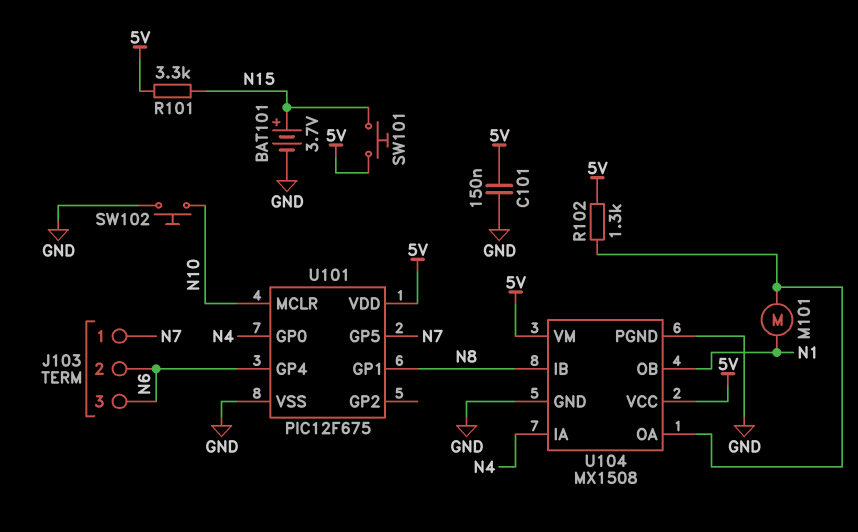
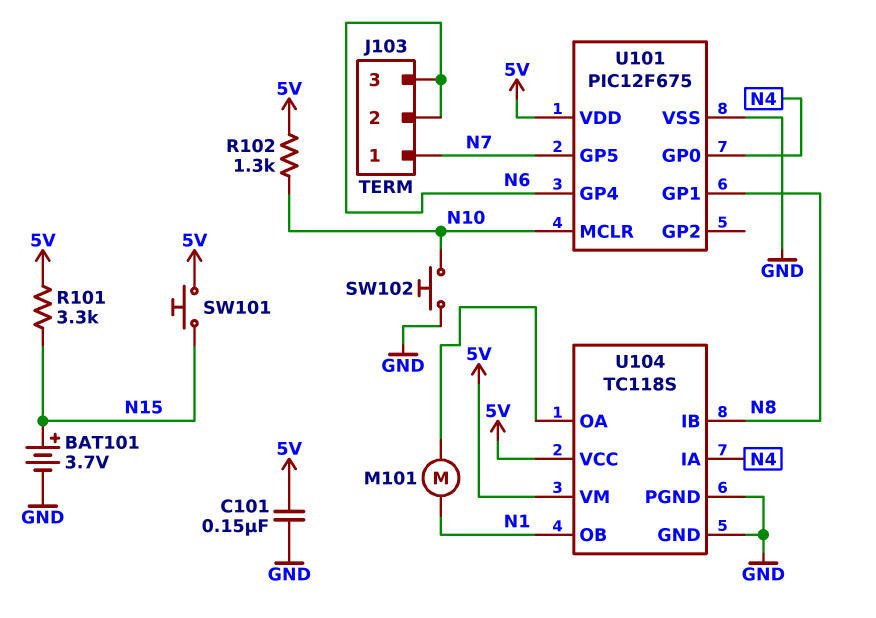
R102: 1.3k (5V, U104/OA) -> 1.3k (5V, N10)
U104: MX1508 -> TC118S

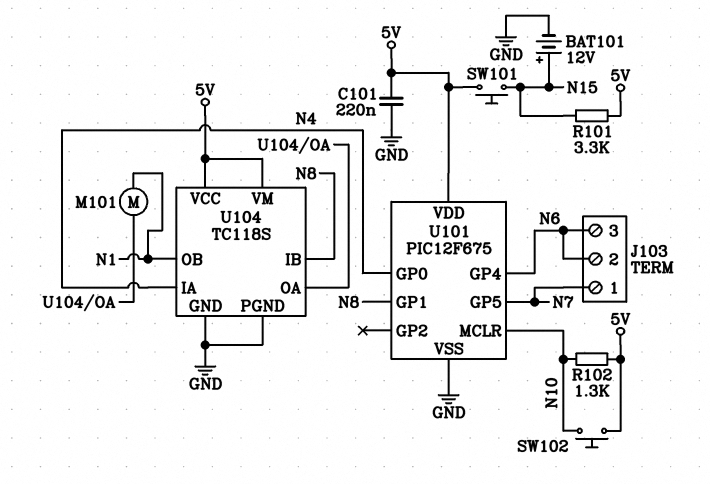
BAT101: 3.7V (plus N15, minus GND) -> 12V (plus N15, minus GND)
C101: 150nF (5V, GND) -> 220nF (5V, GND)
SW102: button (GND, N10) -> button (5V, N10)

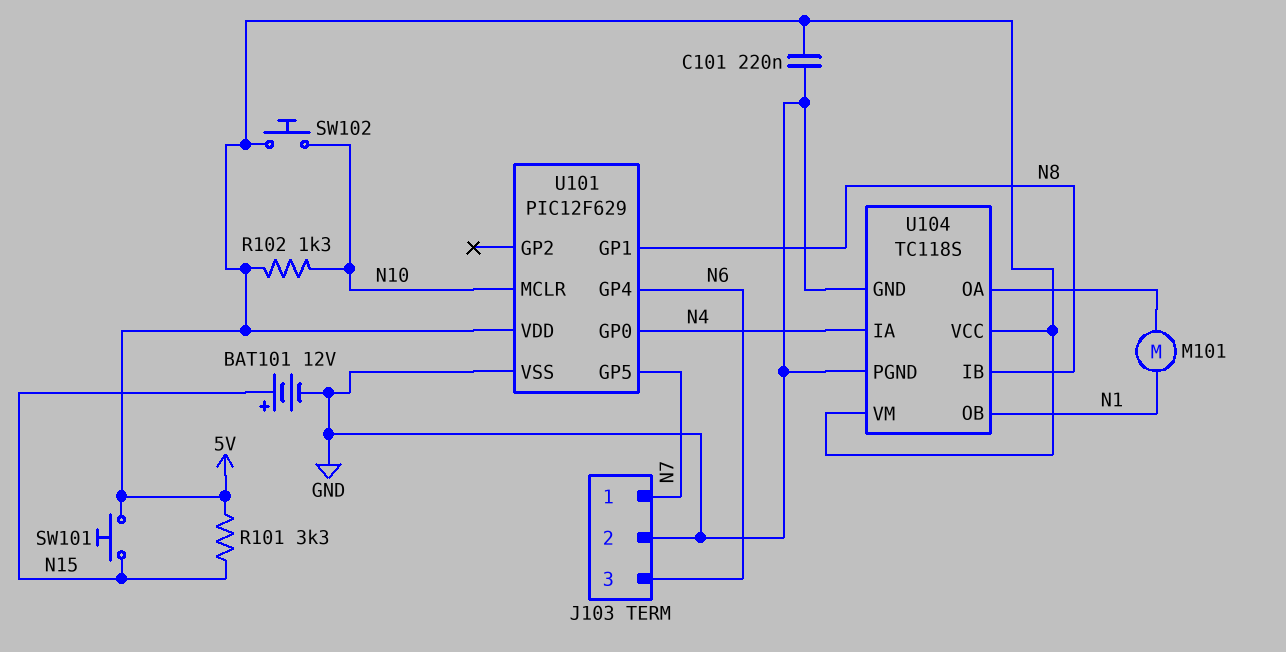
J103 pin 2: N6 -> GND
U101: PIC12F675 -> PIC12F629

